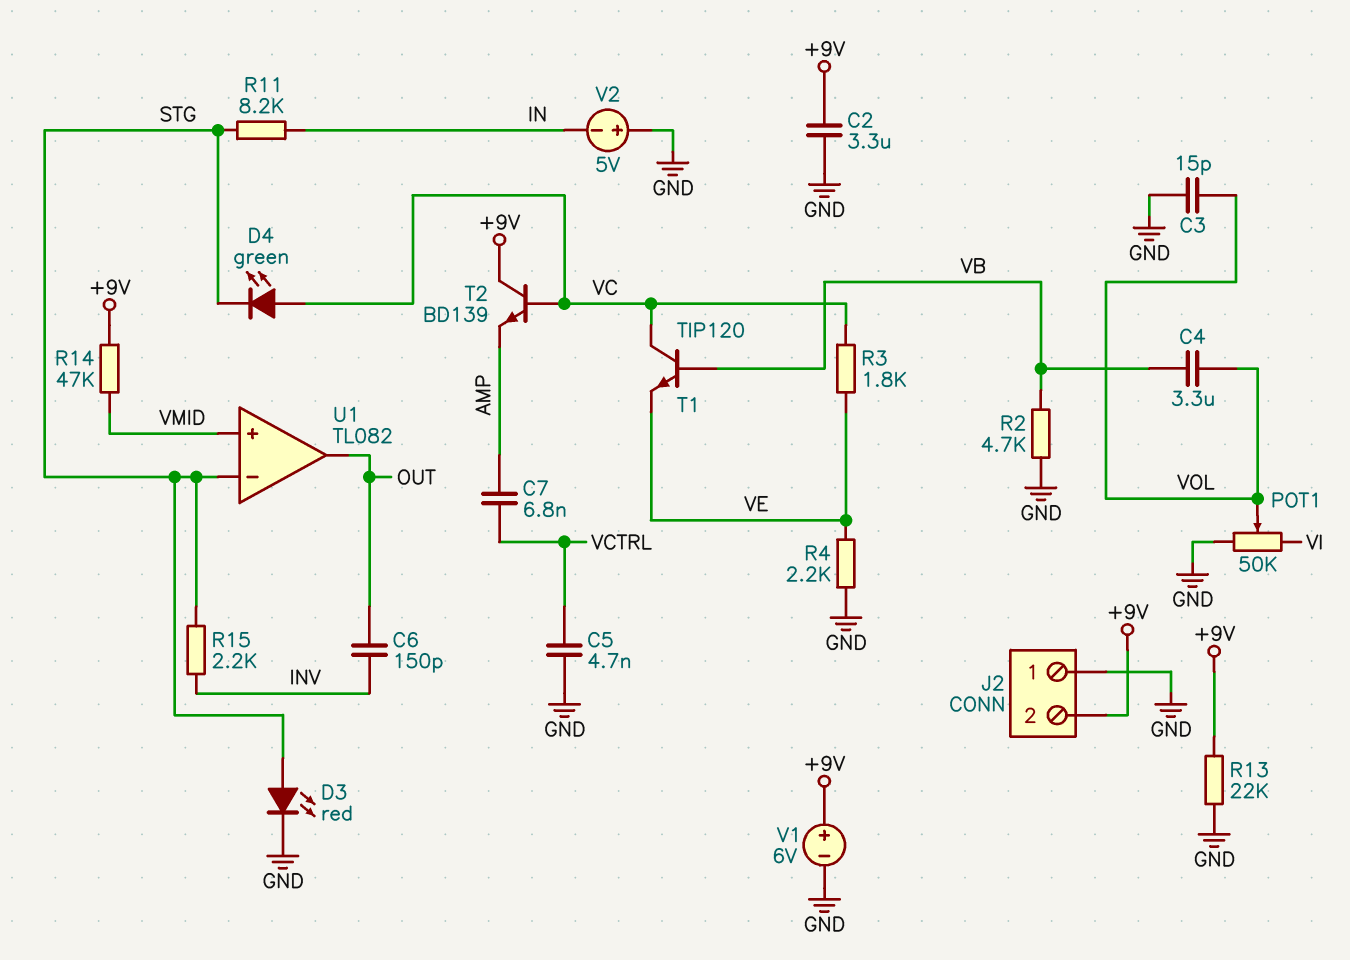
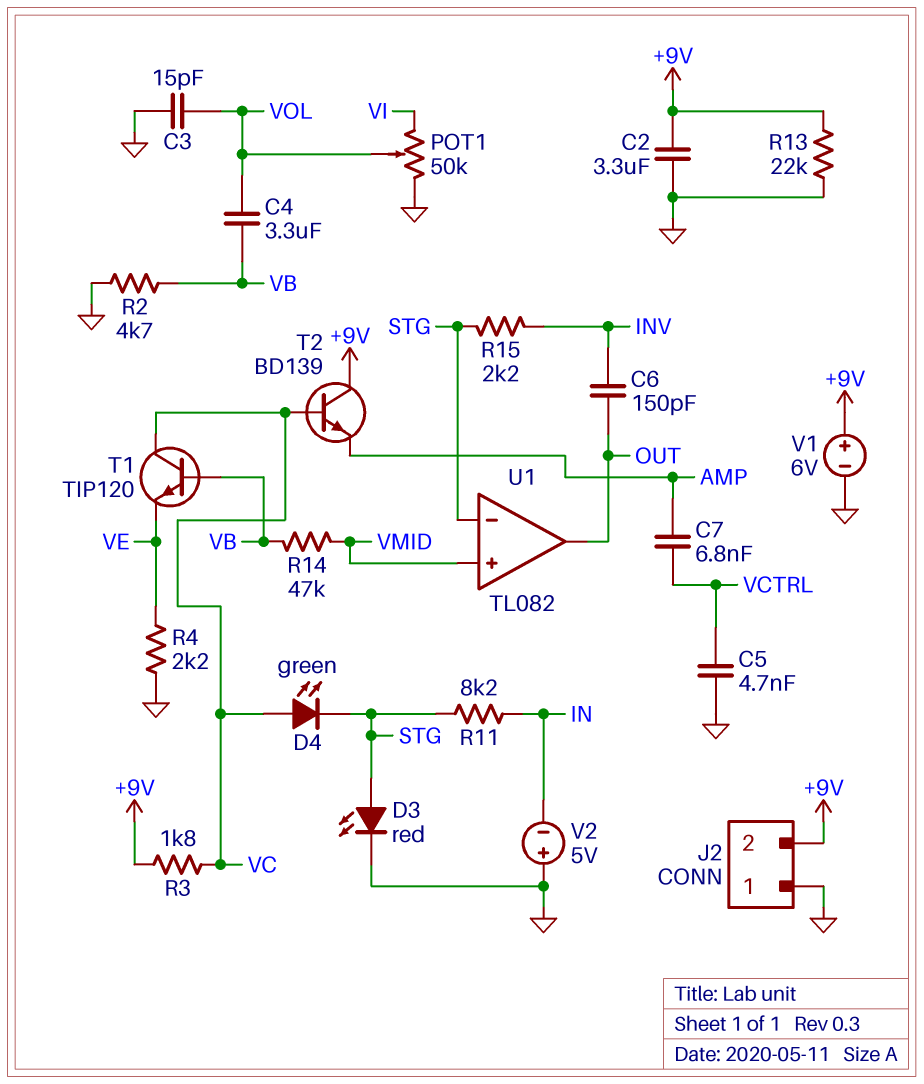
R3: 1.8k (VC, VE) -> 1.8k (+9V, VC)
R14: 47k (+9V, VMID) -> 47k (VB, VMID)

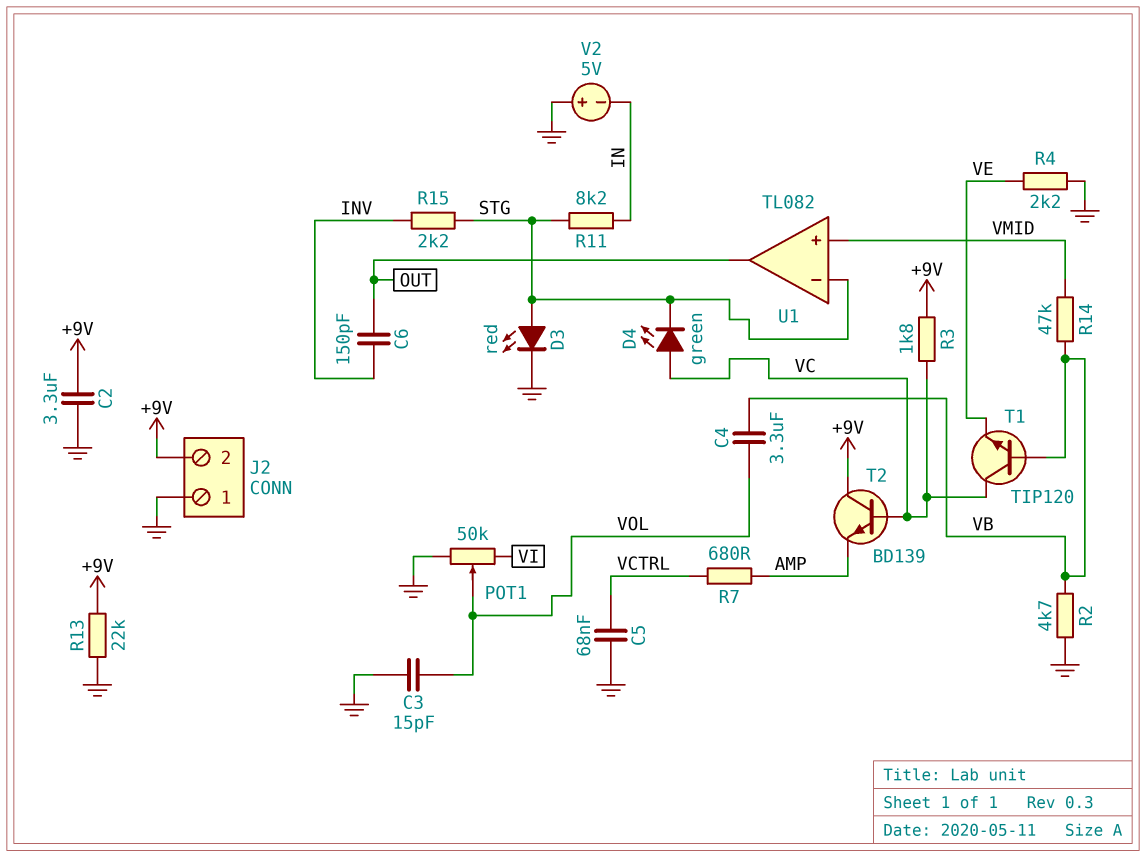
C5: 4.7nF (GND, VCTRL) -> 68nF (GND, VCTRL)
C7: 6.8nF (AMP, VCTRL) -> none
R7: none -> 680 (AMP, VCTRL)
V1: 6V (plus +9V, minus GND) -> none

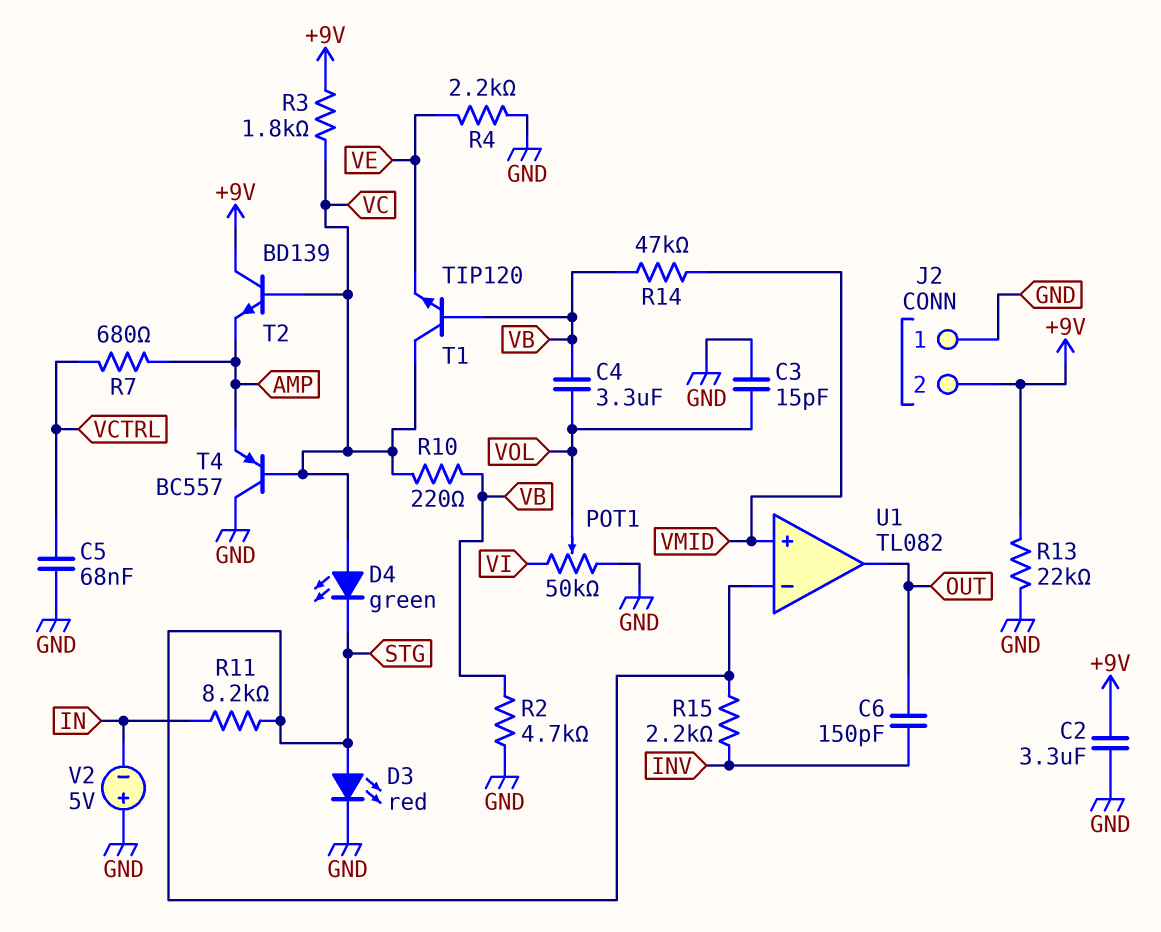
R10: none -> 220 (VB, VC)
T4: none -> PNP BC557 (B VC, C GND, E AMP)

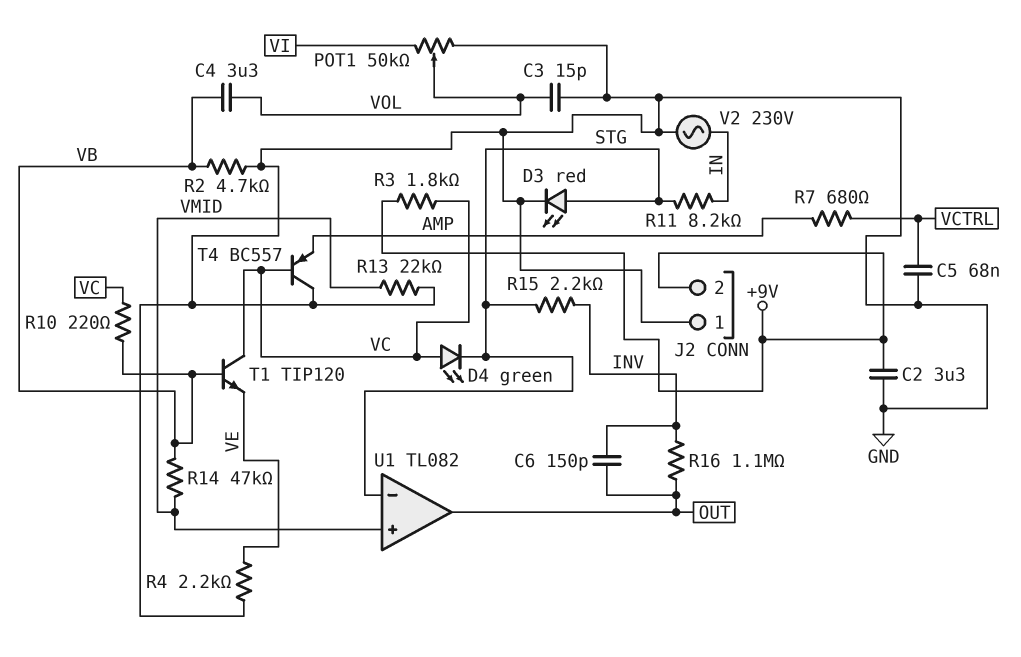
R13: 22k (+9V, GND) -> 22k (GND, VMID)
R16: none -> 1.1M (INV, OUT)
T2: NPN BD139 (B VC, C +9V, E AMP) -> none
V2: 5V (plus GND, minus IN) -> AC 230V (GND, IN)

